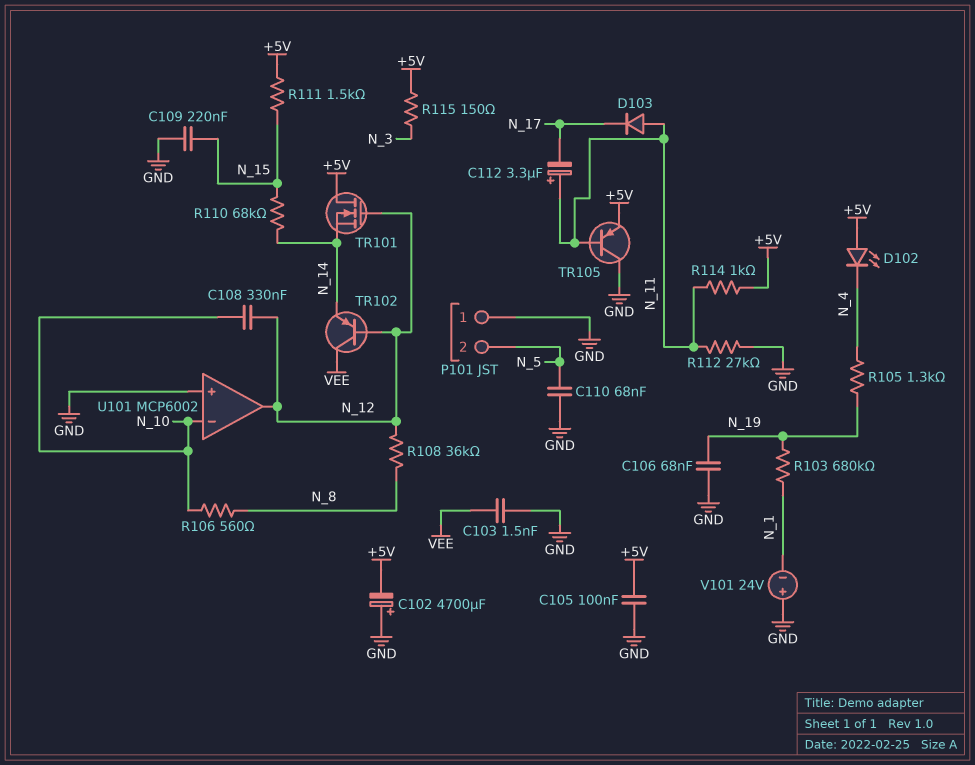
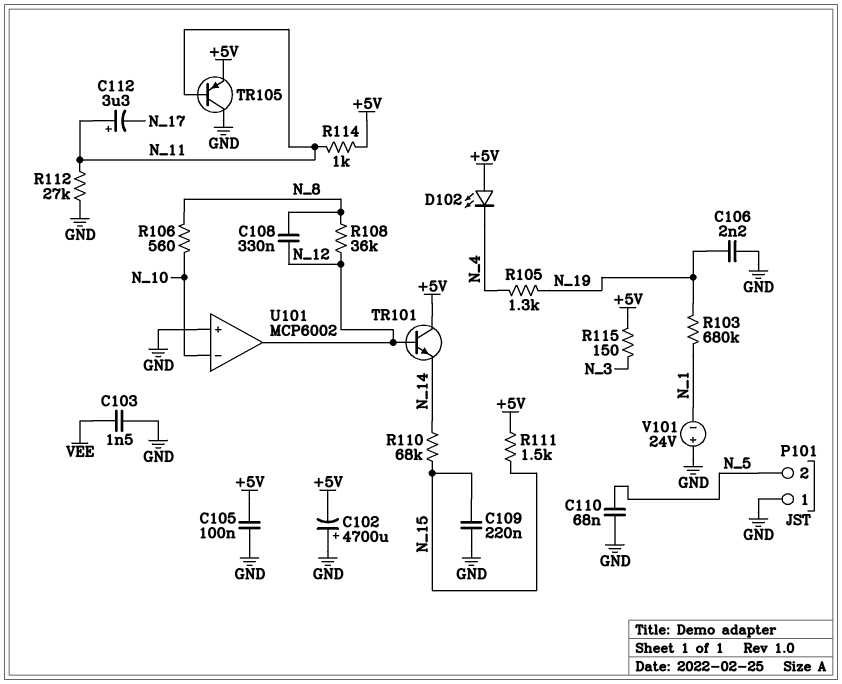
C106: 68nF (GND, N_19) -> 2.2nF (GND, N_19)
C108: 330nF (N_10, N_12) -> 330nF (N_8, N_12)
D103: diode (A N_11, K N_17) -> none
TR101: NMOS (G N_12, D +5V, S N_14) -> NPN (B N_12, C +5V, E N_14)
TR102: PNP (B N_12, C VEE, E N_14) -> none

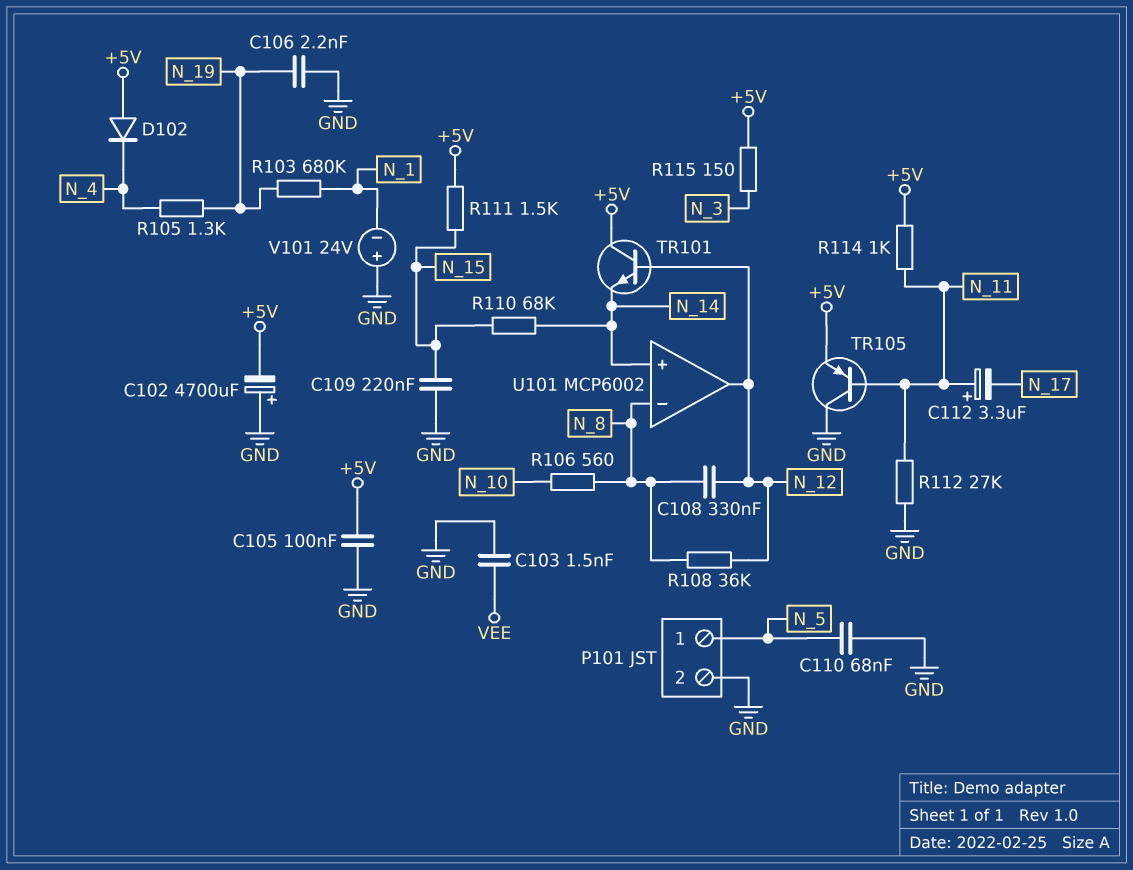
D102: LED (A +5V, K N_4) -> diode (A +5V, K N_4)
P101 pin 1: GND -> N_5
P101 pin 2: N_5 -> GND
U101 pin in+: GND -> N_14
U101 pin in-: N_10 -> N_8

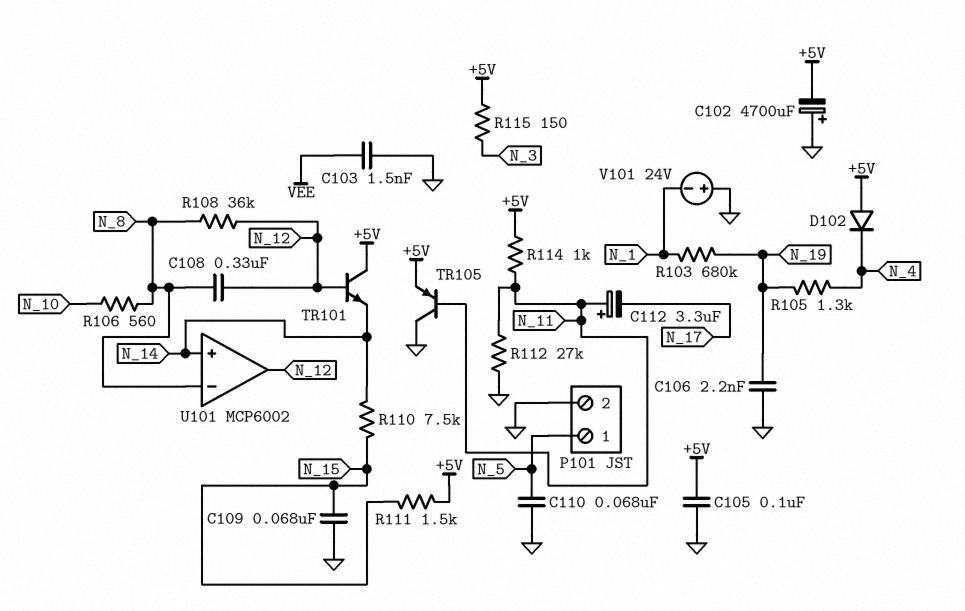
C109: 220nF (GND, N_15) -> 68nF (GND, N_15)
R110: 68k (N_14, N_15) -> 7.5k (N_14, N_15)

